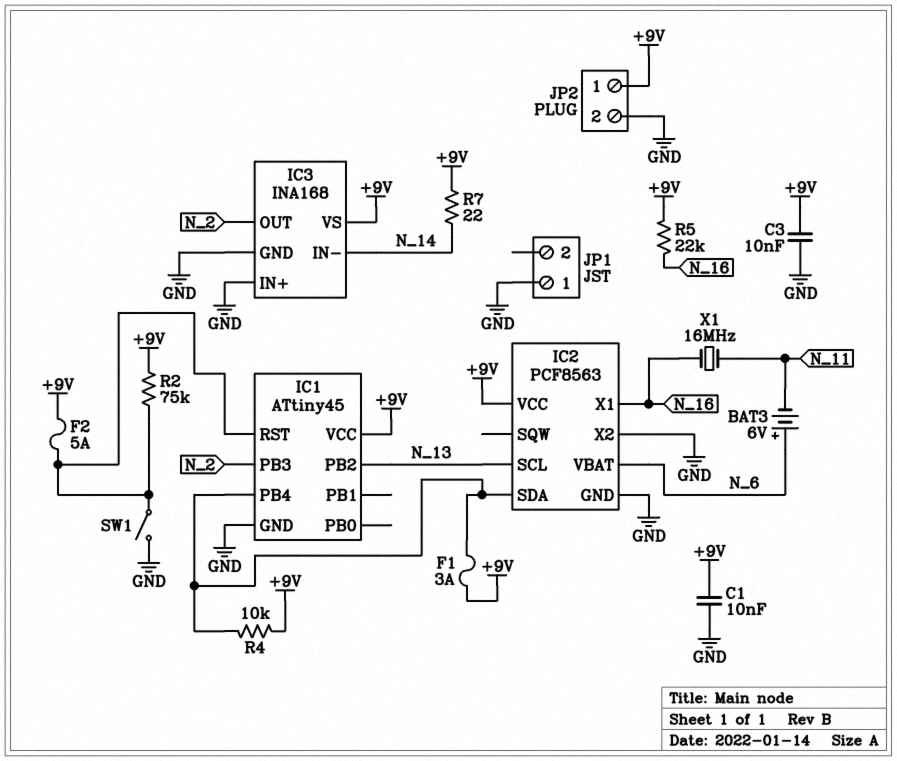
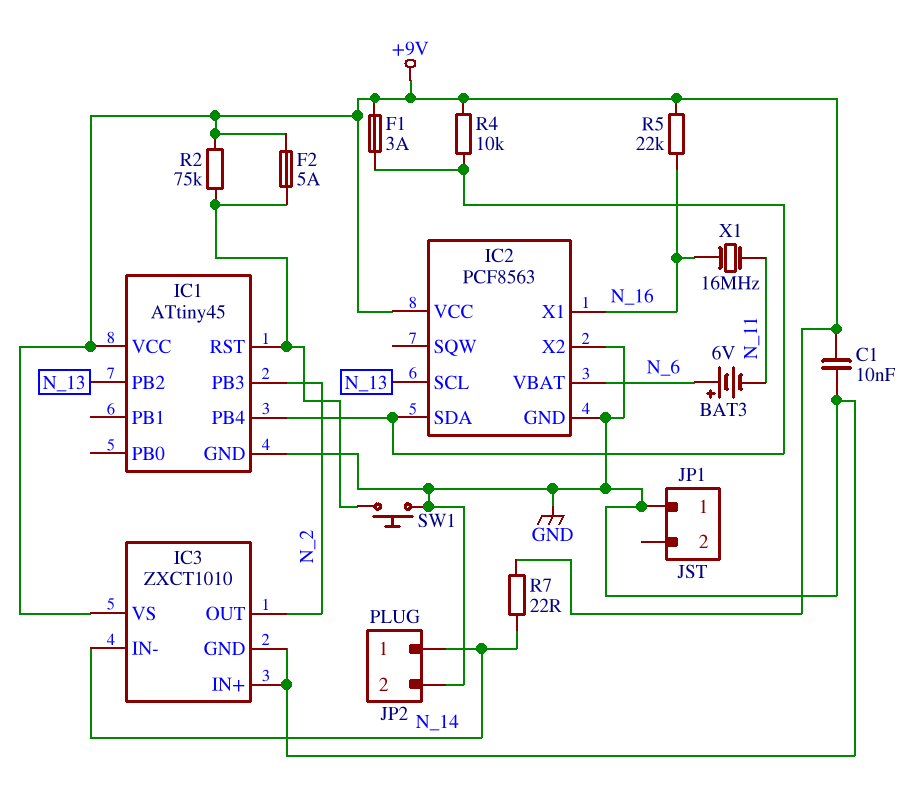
C3: 10nF (+9V, GND) -> none
IC3: INA168 -> ZXCT1010
JP2 pin 1: +9V -> N_14
SW1: switch (GND, IC1/RST) -> button (GND, IC1/RST)

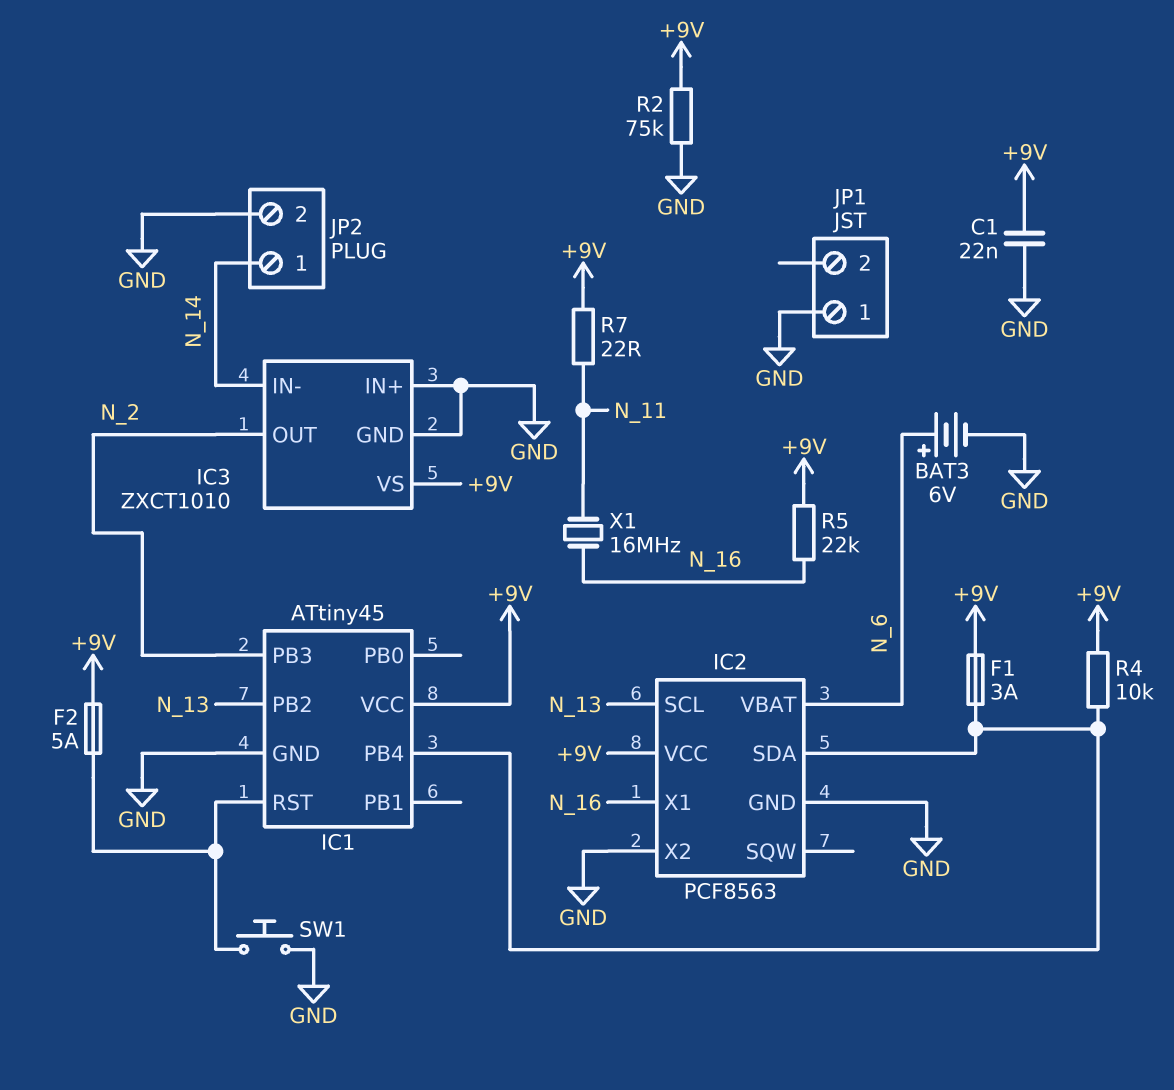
BAT3: 6V (plus N_6, minus N_11) -> 6V (plus N_6, minus GND)
C1: 10nF (+9V, GND) -> 22nF (+9V, GND)
R2: 75k (+9V, IC1/RST) -> 75k (+9V, GND)
R7: 22 (+9V, N_14) -> 22 (+9V, N_11)

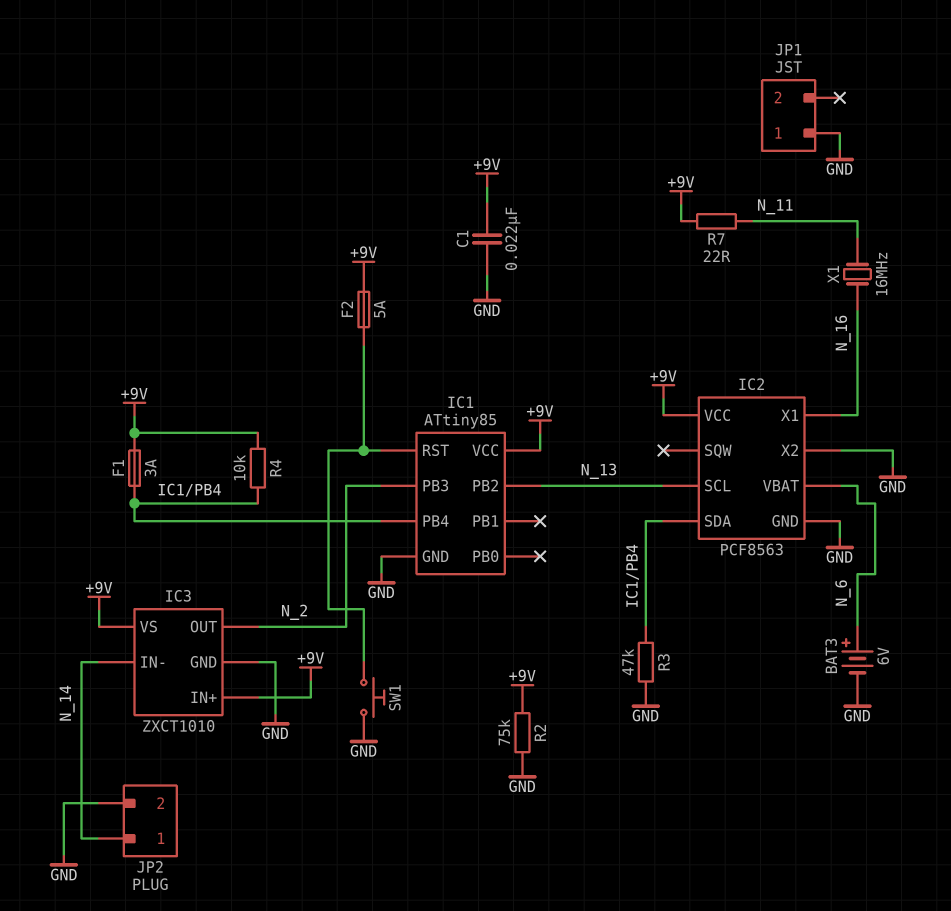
IC1: ATtiny45 -> ATtiny85
IC3 pin IN+: GND -> +9V
R3: none -> 47k (GND, IC1/PB4)
R5: 22k (+9V, N_16) -> none

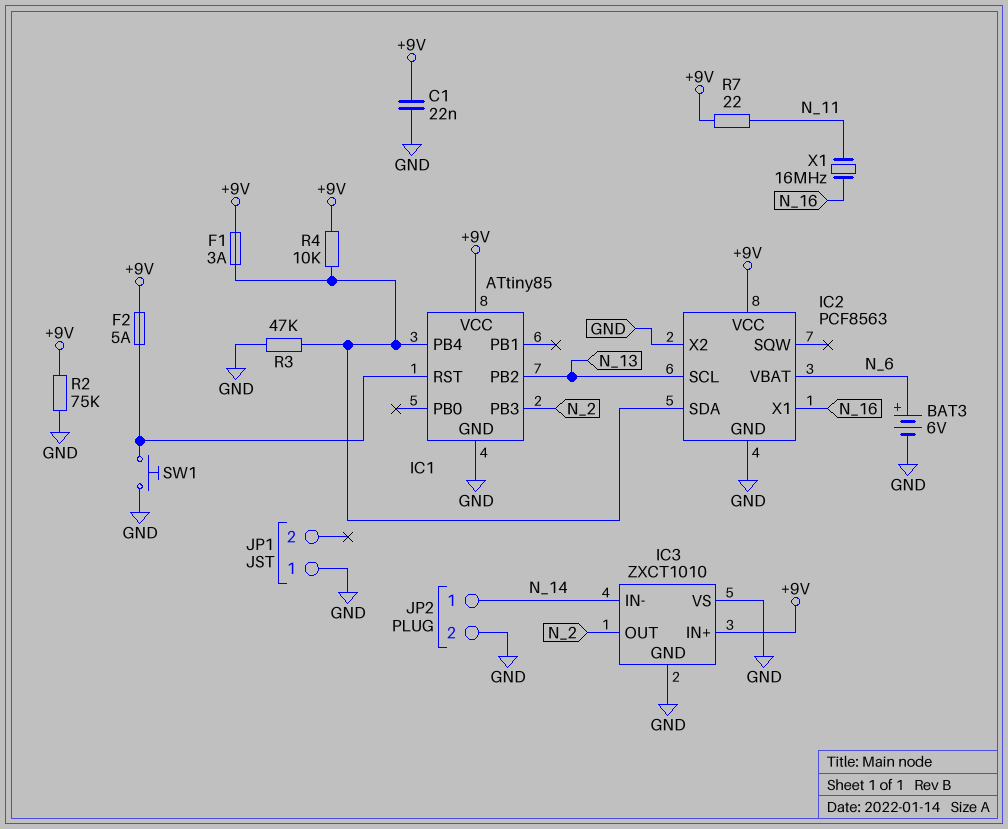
IC3 pin VS: +9V -> GND

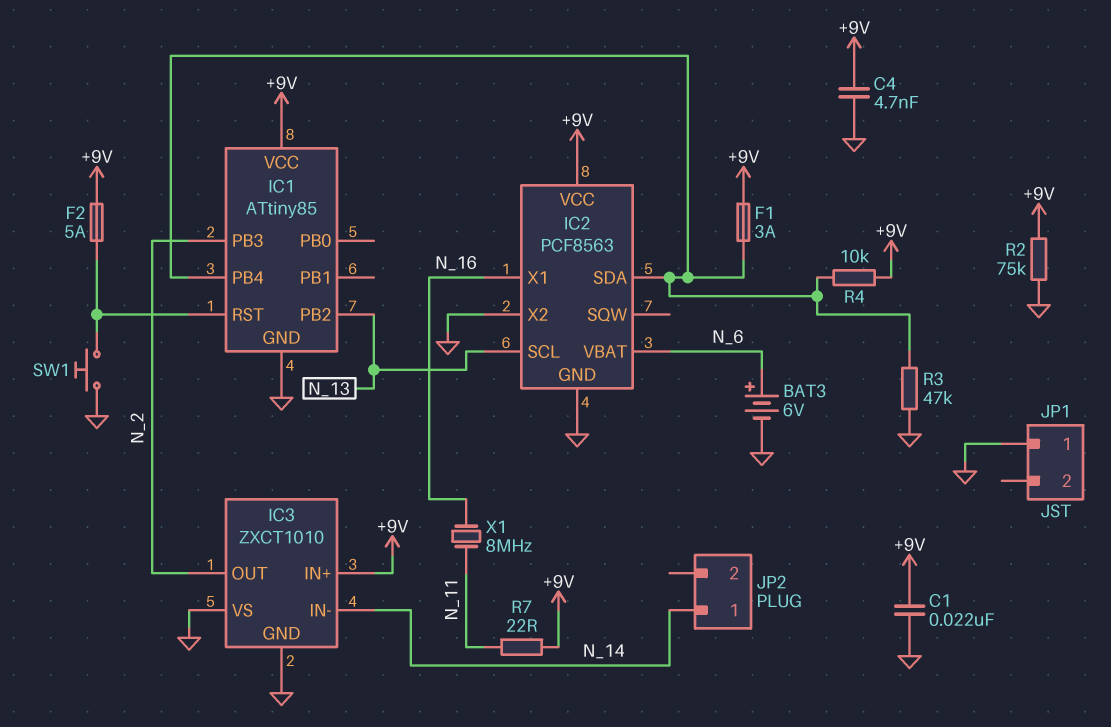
C4: none -> 4.7nF (+9V, GND)
JP2 pin 2: GND -> none
X1: 16MHz (N_11, N_16) -> 8MHz (N_11, N_16)

